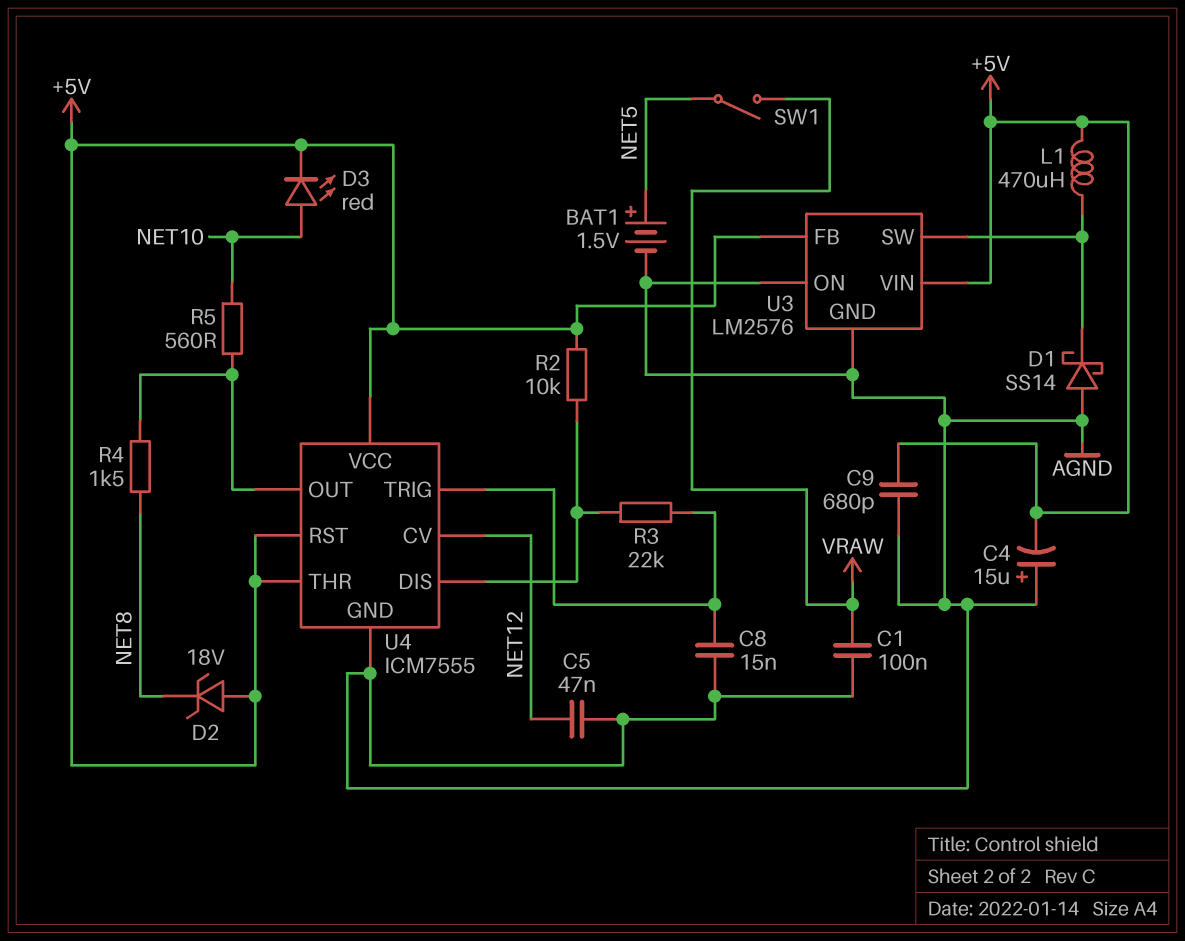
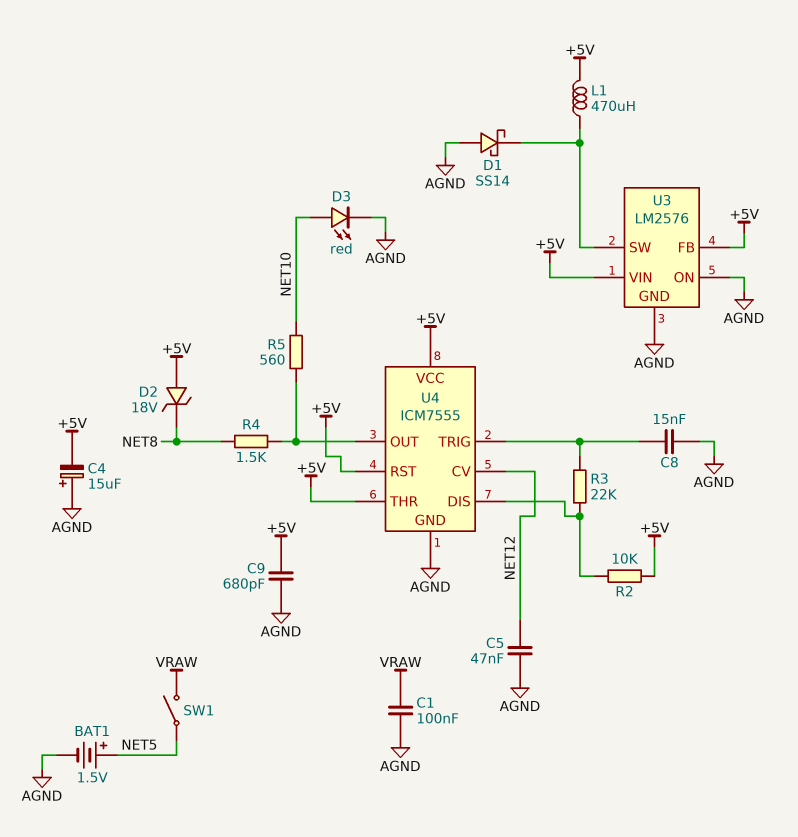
D3: LED red (A NET10, K +5V) -> LED red (A NET10, K AGND)

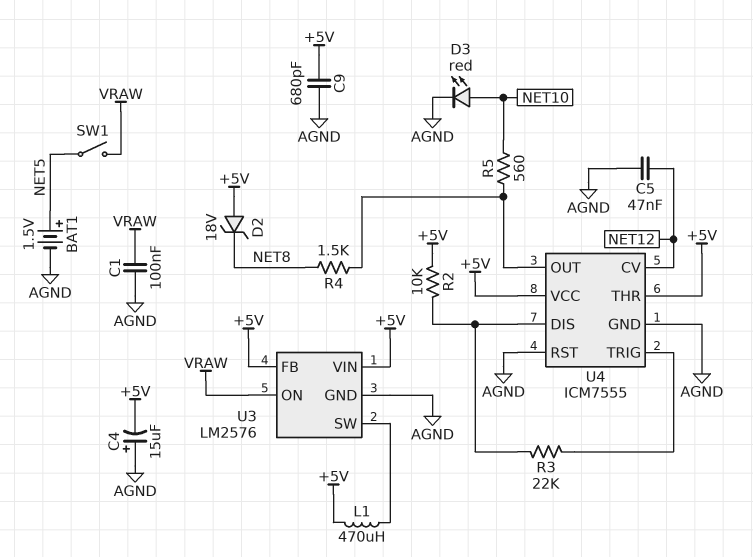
C8: 15nF (AGND, U4/TRIG) -> none
D1: schottky SS14 (A AGND, K U3/SW) -> none
U3 pin ON: AGND -> VRAW
U4 pin RST: +5V -> AGND

